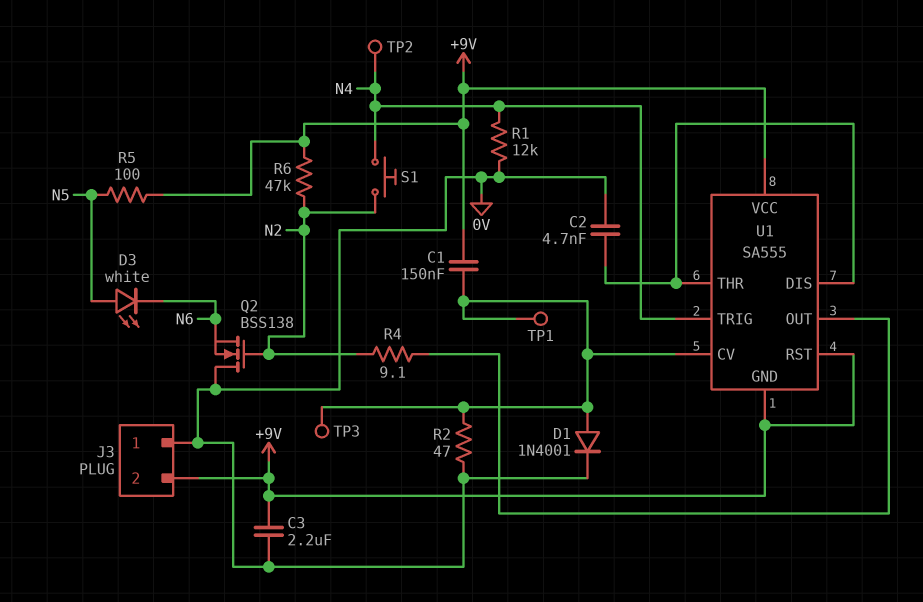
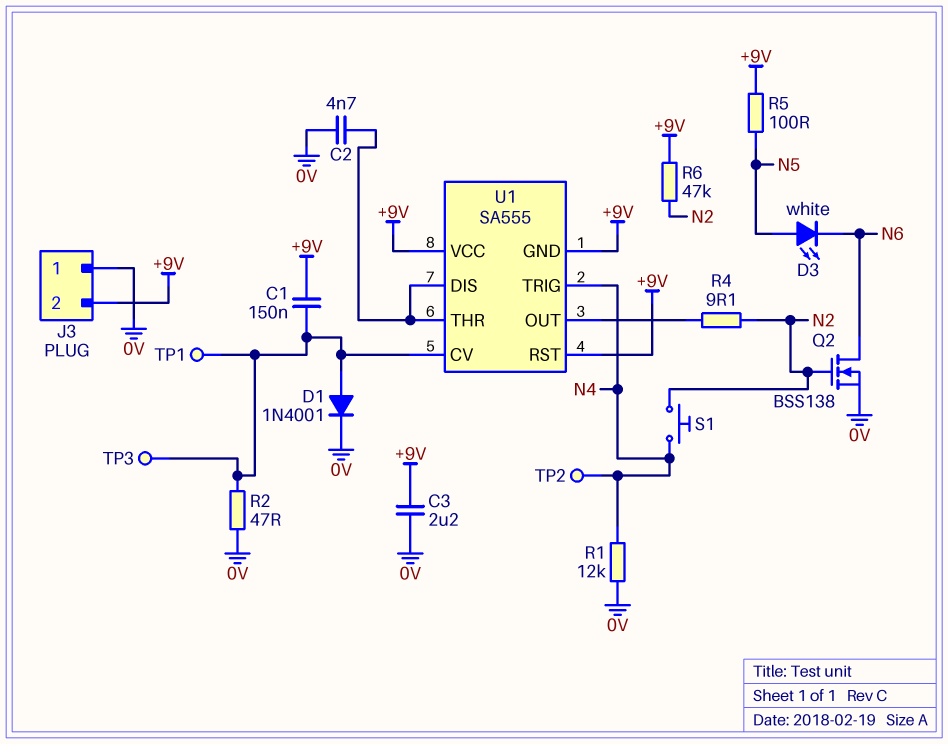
Q2: NMOS BSS138 (G N2, D 0V, S N6) -> NMOS BSS138 (G N2, D N6, S 0V)

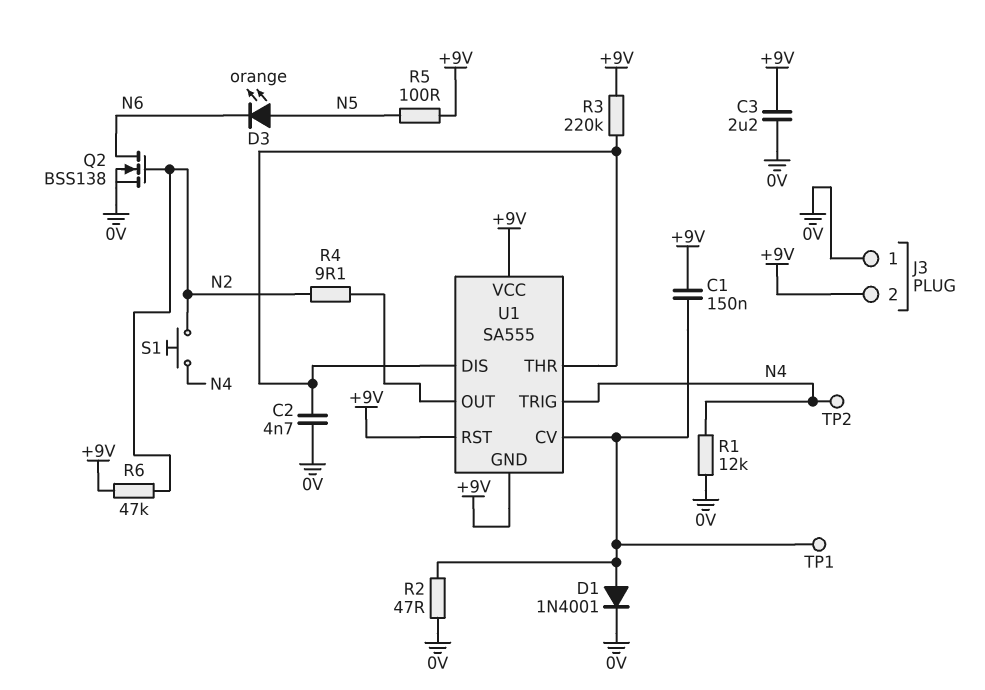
D3: LED white (A N5, K N6) -> LED orange (A N5, K N6)
R3: none -> 220k (+9V, U1/DIS)
TP3: test point (U1/CV) -> none

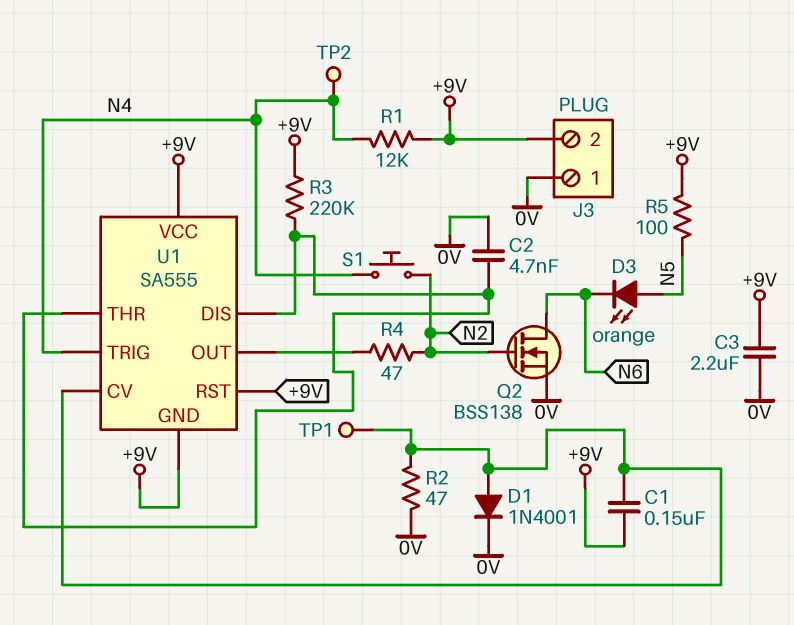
R1: 12k (0V, N4) -> 12k (+9V, N4)
R4: 9.1 (N2, U1/OUT) -> 47 (N2, U1/OUT)
R6: 47k (+9V, N2) -> none

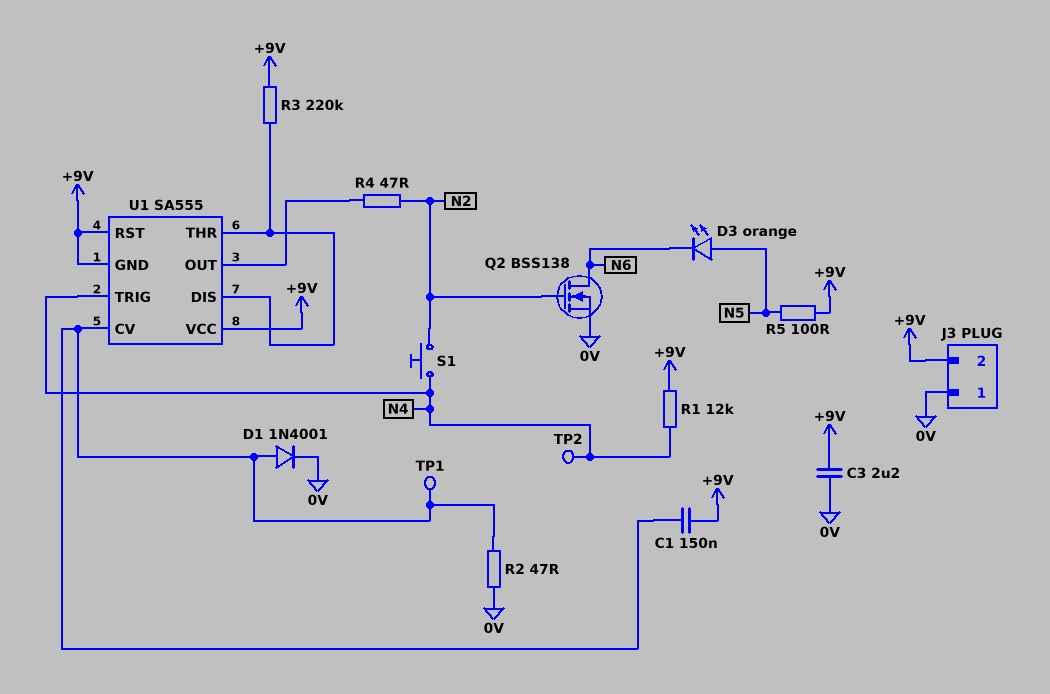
C2: 4.7nF (0V, U1/DIS) -> none

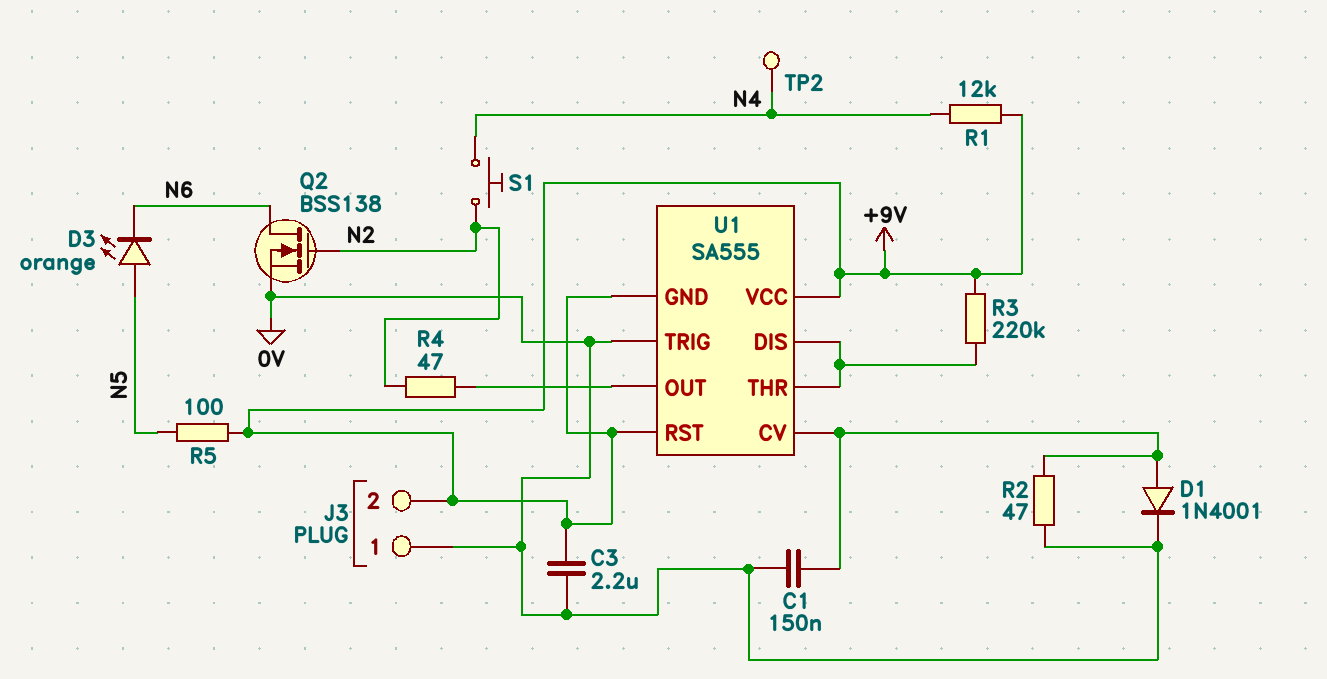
C1: 150nF (+9V, U1/CV) -> 150nF (0V, U1/CV)
TP1: test point (U1/CV) -> none
U1 pin TRIG: N4 -> 0V

